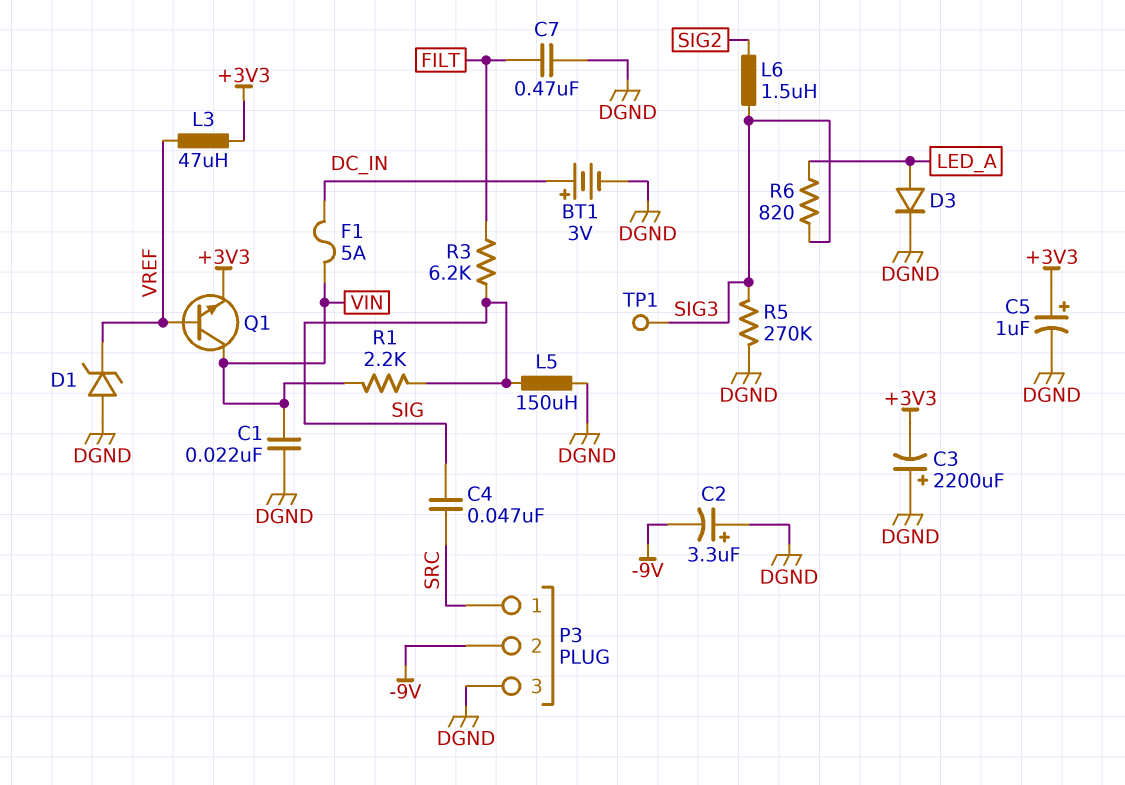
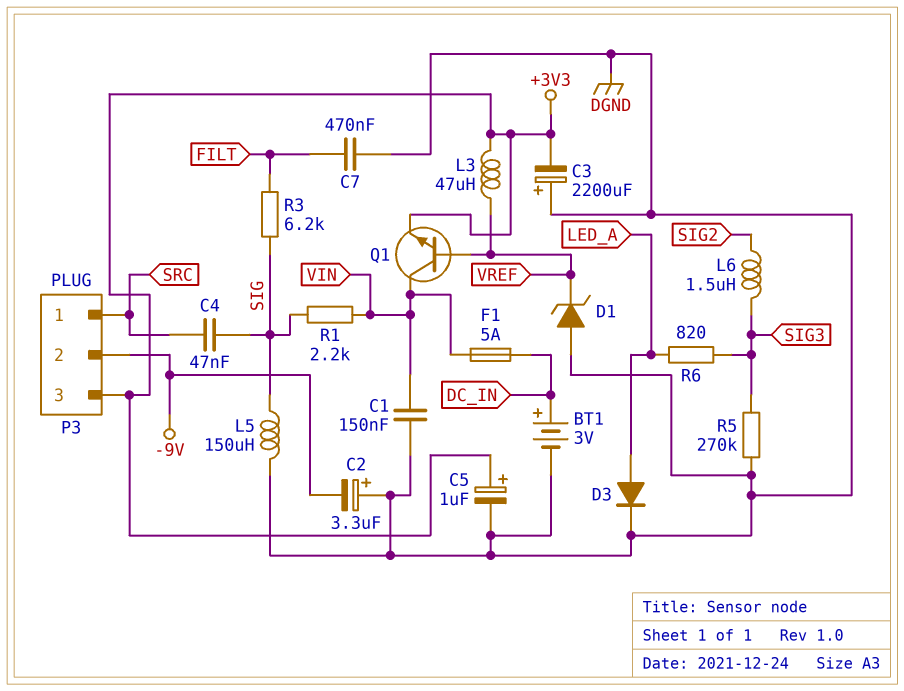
C1: 22nF (DGND, VIN) -> 150nF (DGND, VIN)
P3 pin 3: DGND -> +3V3
TP1: test point (SIG3) -> none

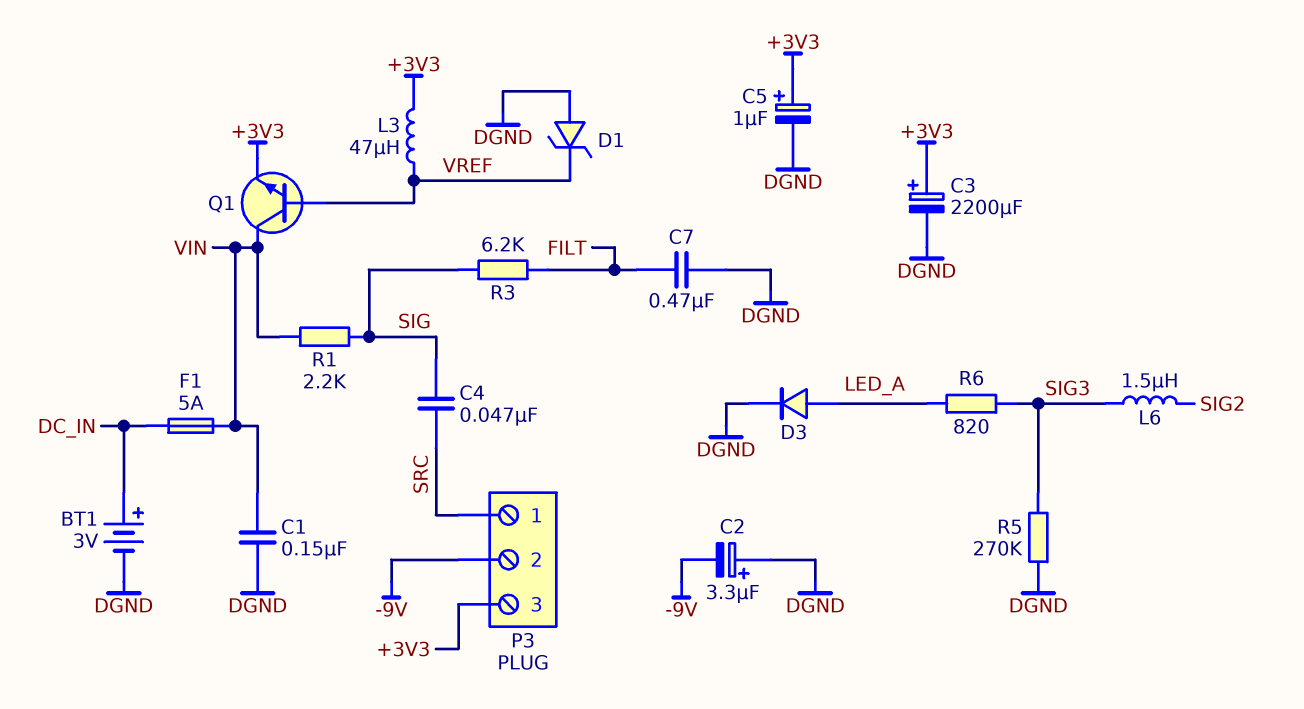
C3: 2200uF (plus DGND, minus +3V3) -> 2200uF (plus +3V3, minus DGND)
L5: 150uH (DGND, SIG) -> none

